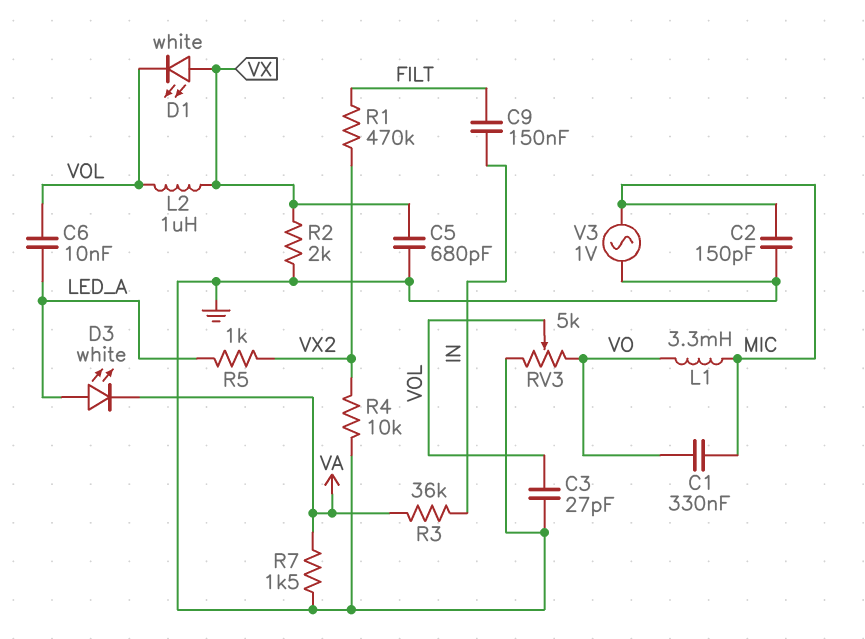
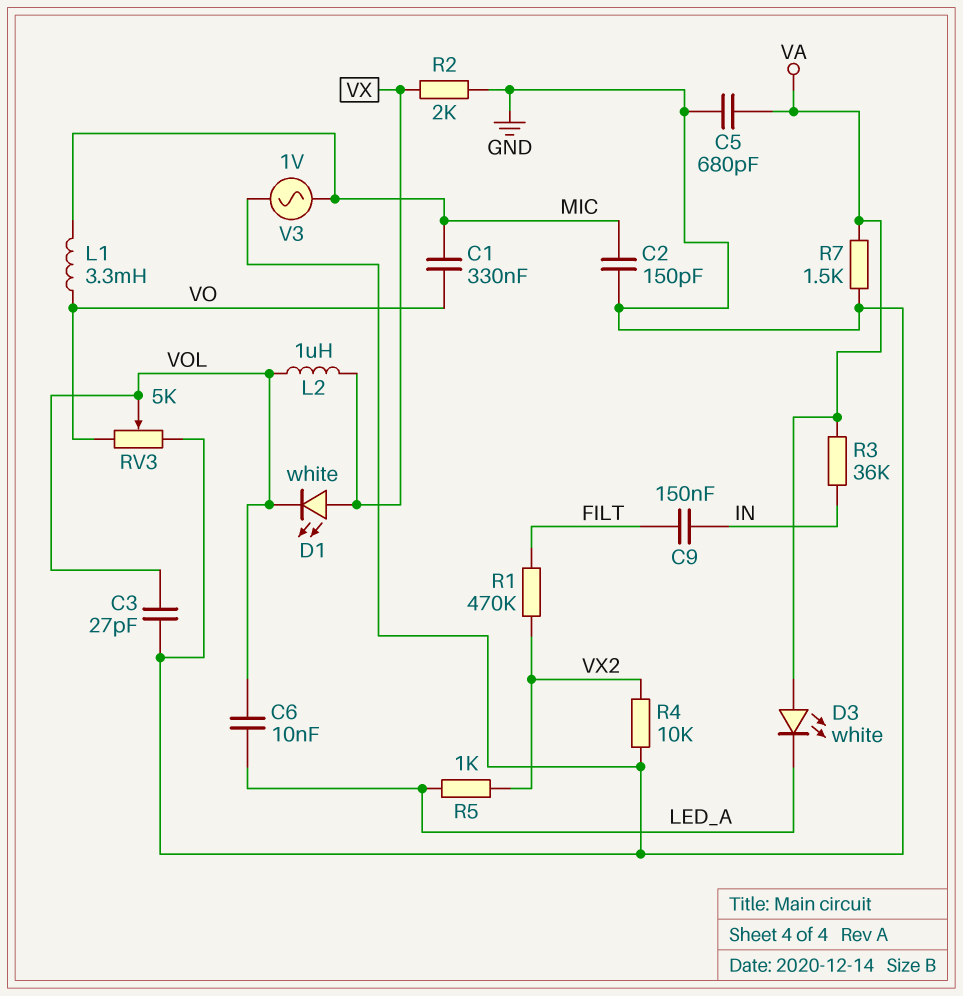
C5: 680pF (GND, VX) -> 680pF (GND, VA)
D3: LED white (A LED_A, K VA) -> LED white (A VA, K LED_A)

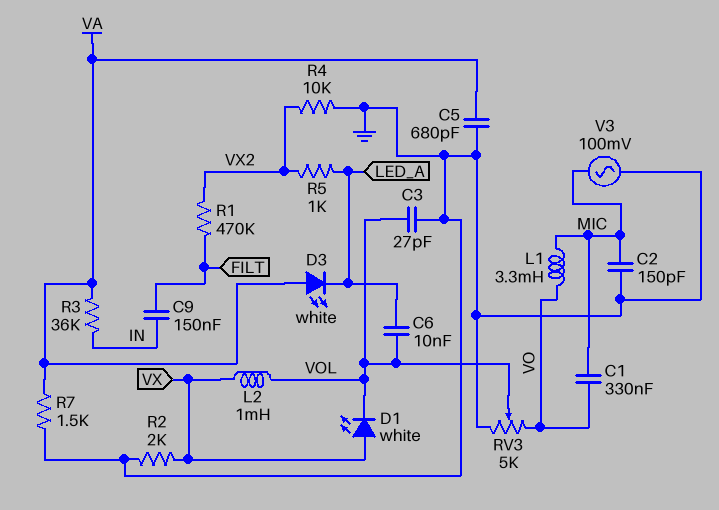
L2: 1uH (VOL, VX) -> 1mH (VOL, VX)
V3: AC 1V (GND, MIC) -> AC 100mV (GND, MIC)

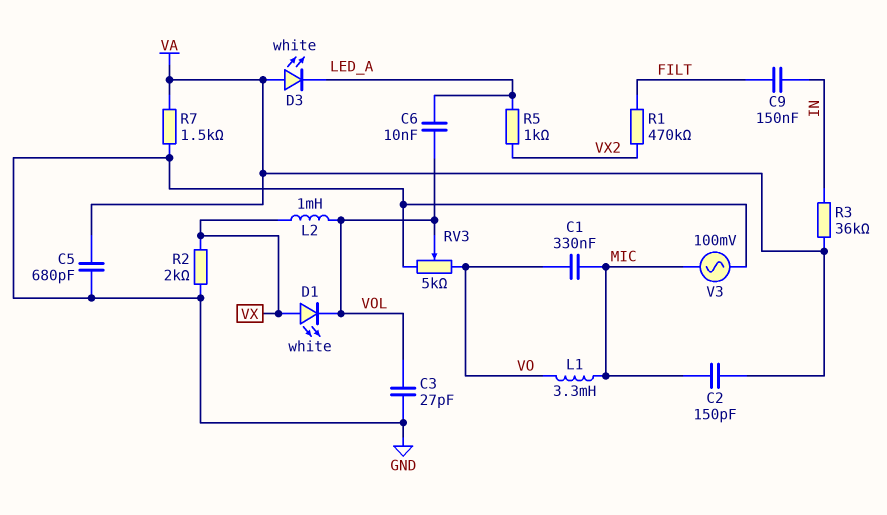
C2: 150pF (GND, MIC) -> 150pF (MIC, VA)
R4: 10k (GND, VX2) -> none

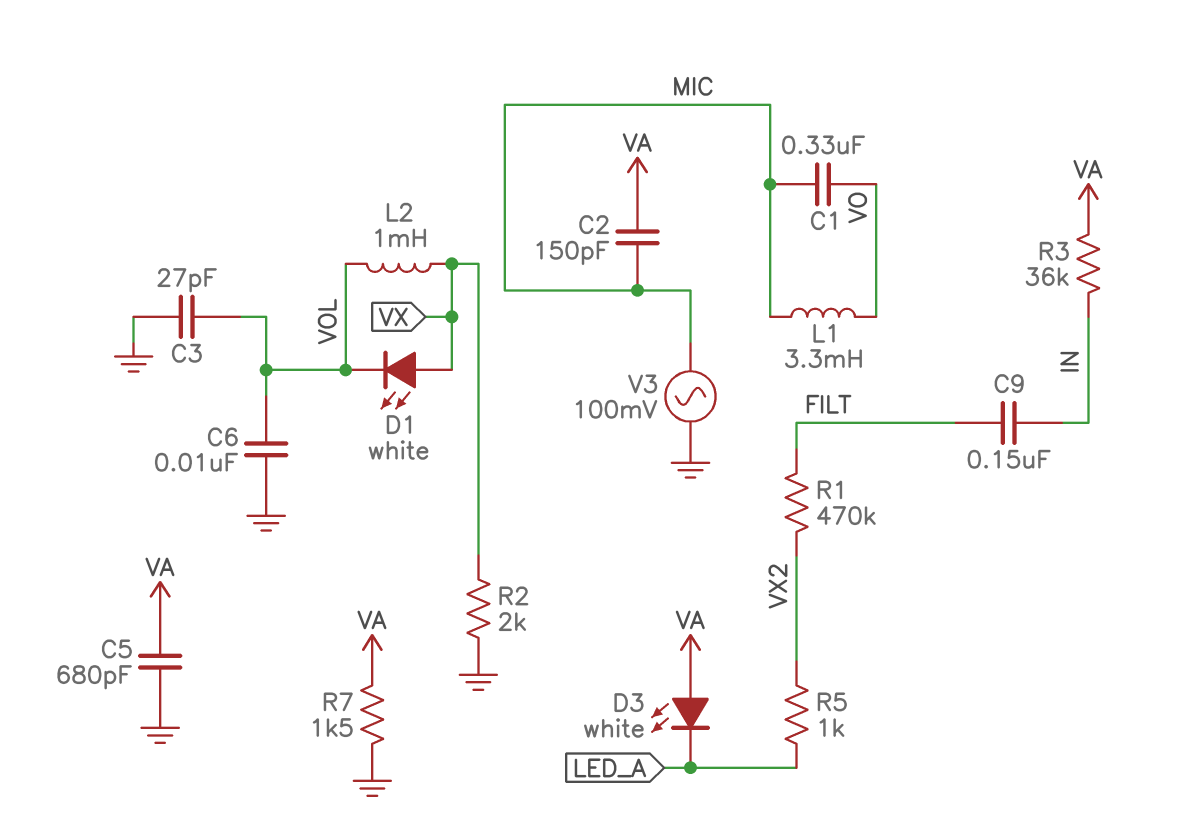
C6: 10nF (LED_A, VOL) -> 10nF (GND, VOL)
RV3: 5k (GND, VO, wiper VOL) -> none

